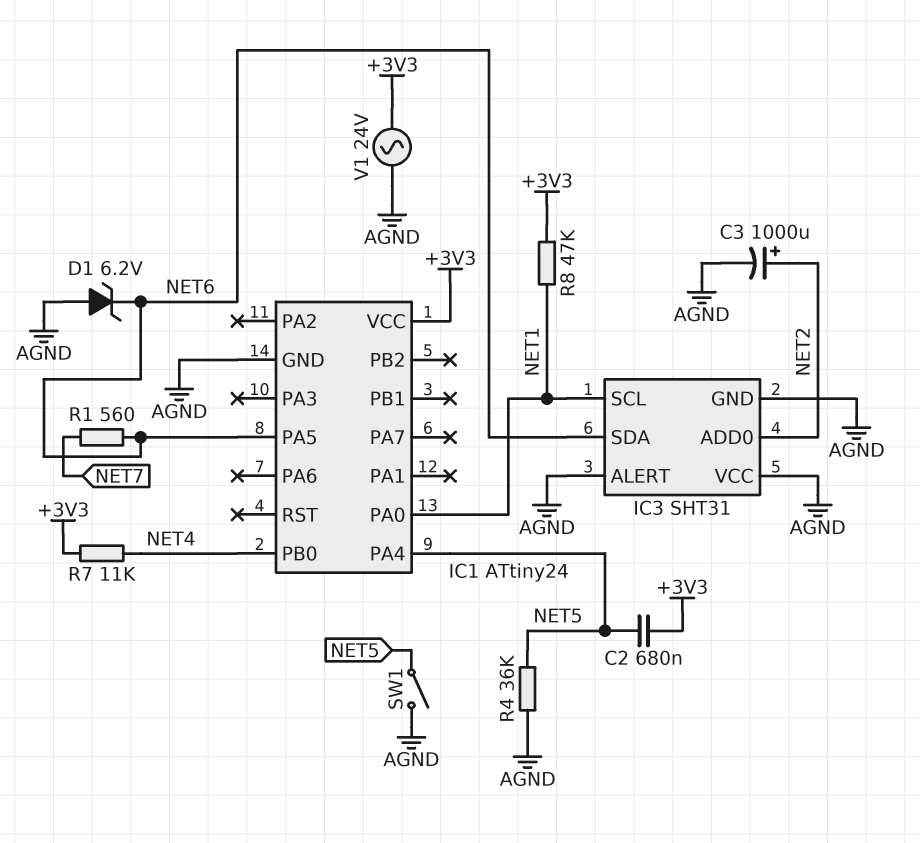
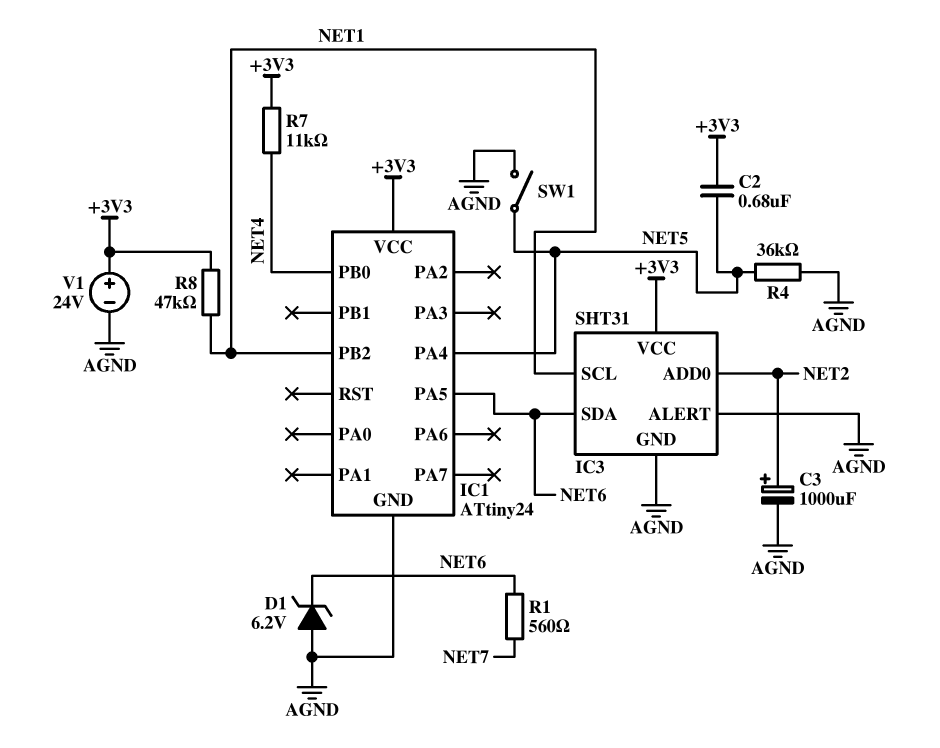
IC1 pin PA0: NET1 -> none
IC1 pin PB2: none -> NET1
IC3 pin VCC: AGND -> +3V3
V1: AC 24V (+3V3, AGND) -> 24V (plus +3V3, minus AGND)

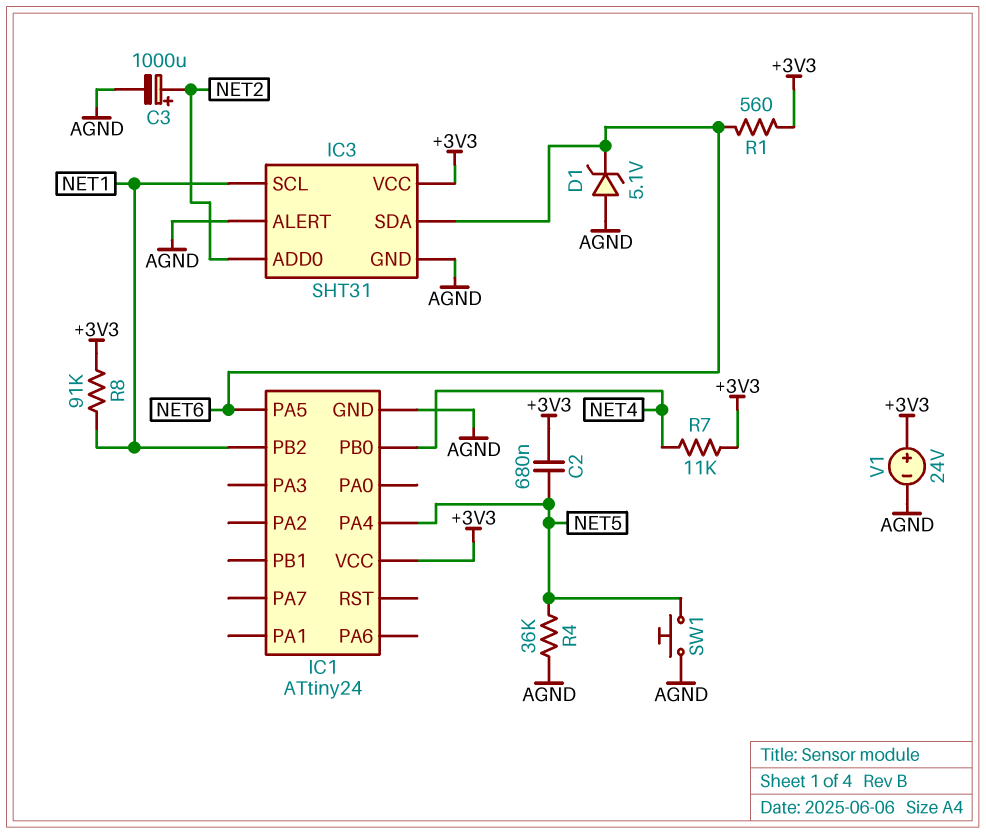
D1: zener 6.2V (A AGND, K NET6) -> zener 5.1V (A AGND, K NET6)
R1: 560 (NET6, NET7) -> 560 (+3V3, NET6)
R8: 47k (+3V3, NET1) -> 91k (+3V3, NET1)
SW1: switch (AGND, NET5) -> button (AGND, NET5)

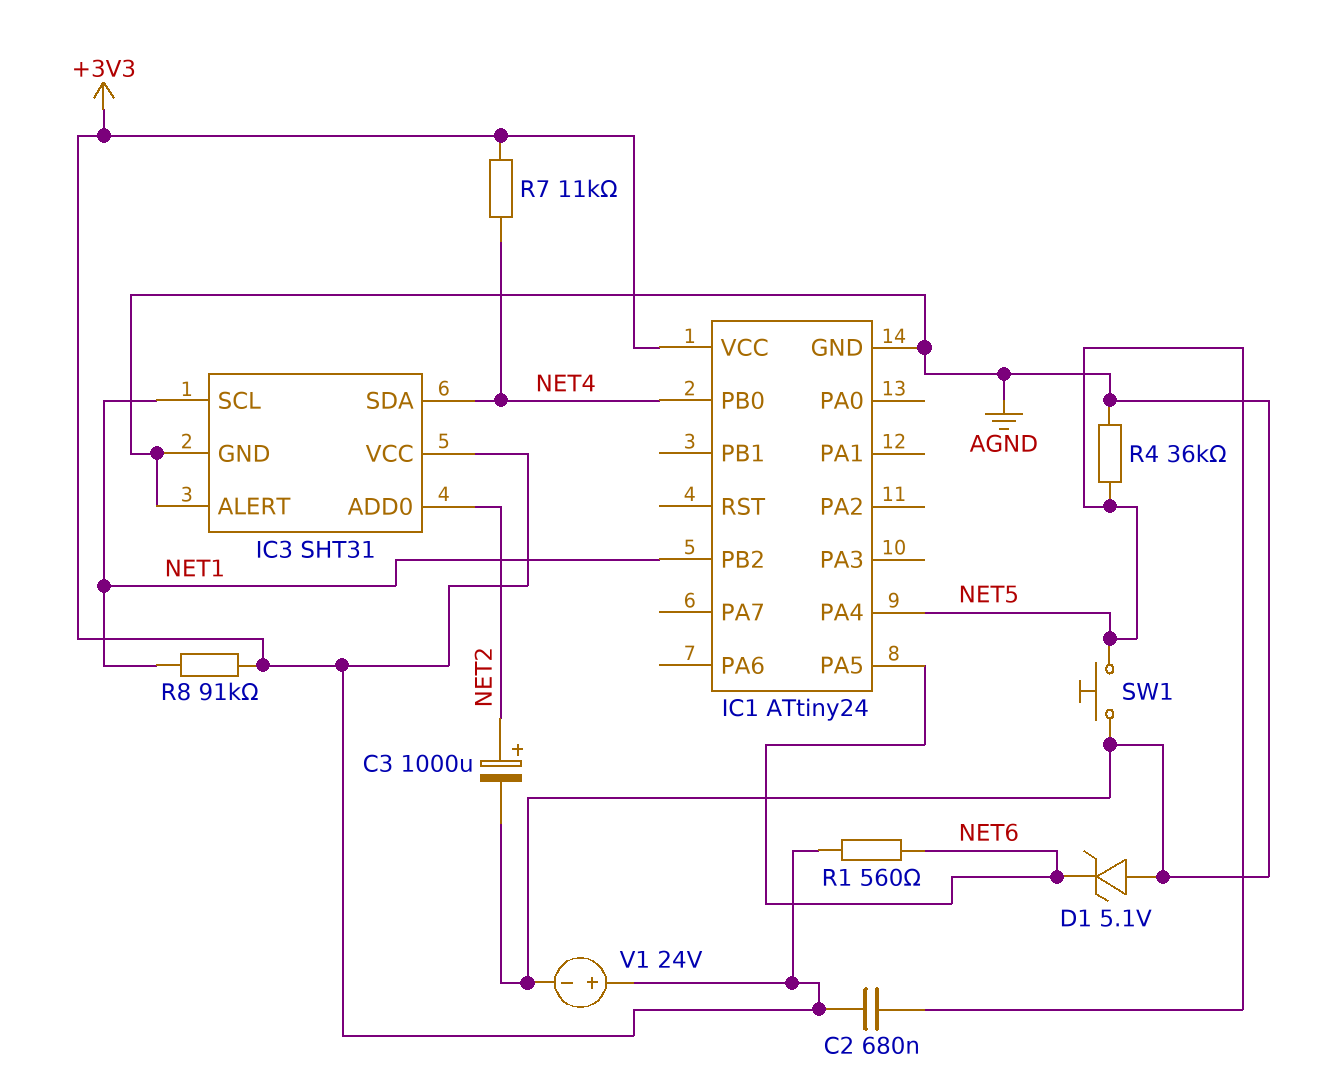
IC3 pin SDA: NET6 -> NET4

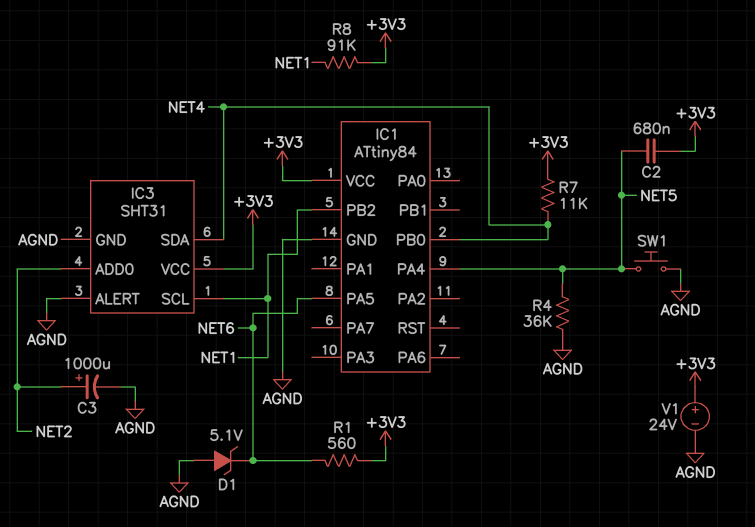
IC1: ATtiny24 -> ATtiny84

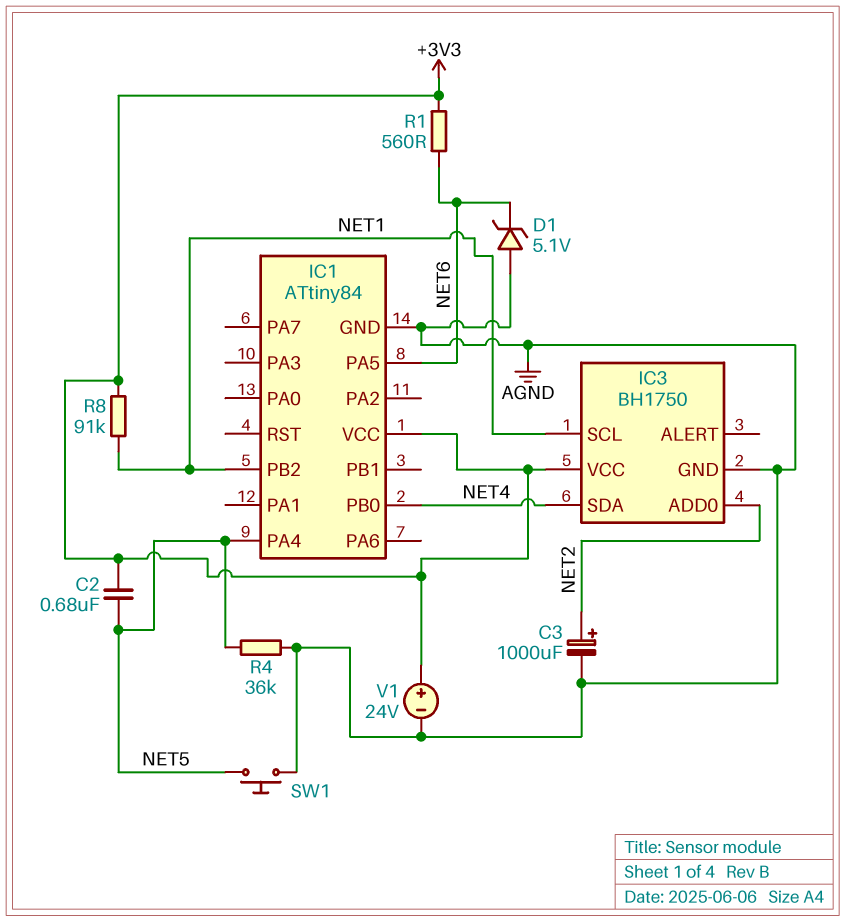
IC3: SHT31 -> BH1750
IC3 pin ALERT: AGND -> none
R7: 11k (+3V3, NET4) -> none

